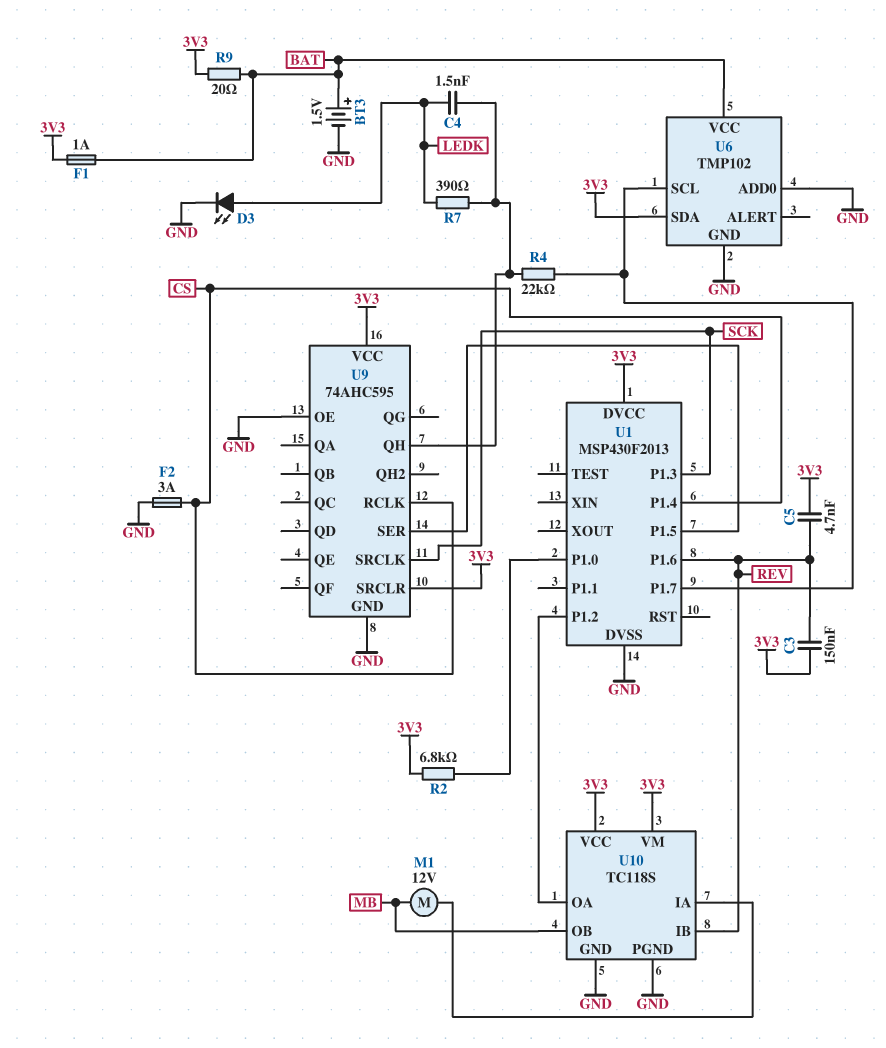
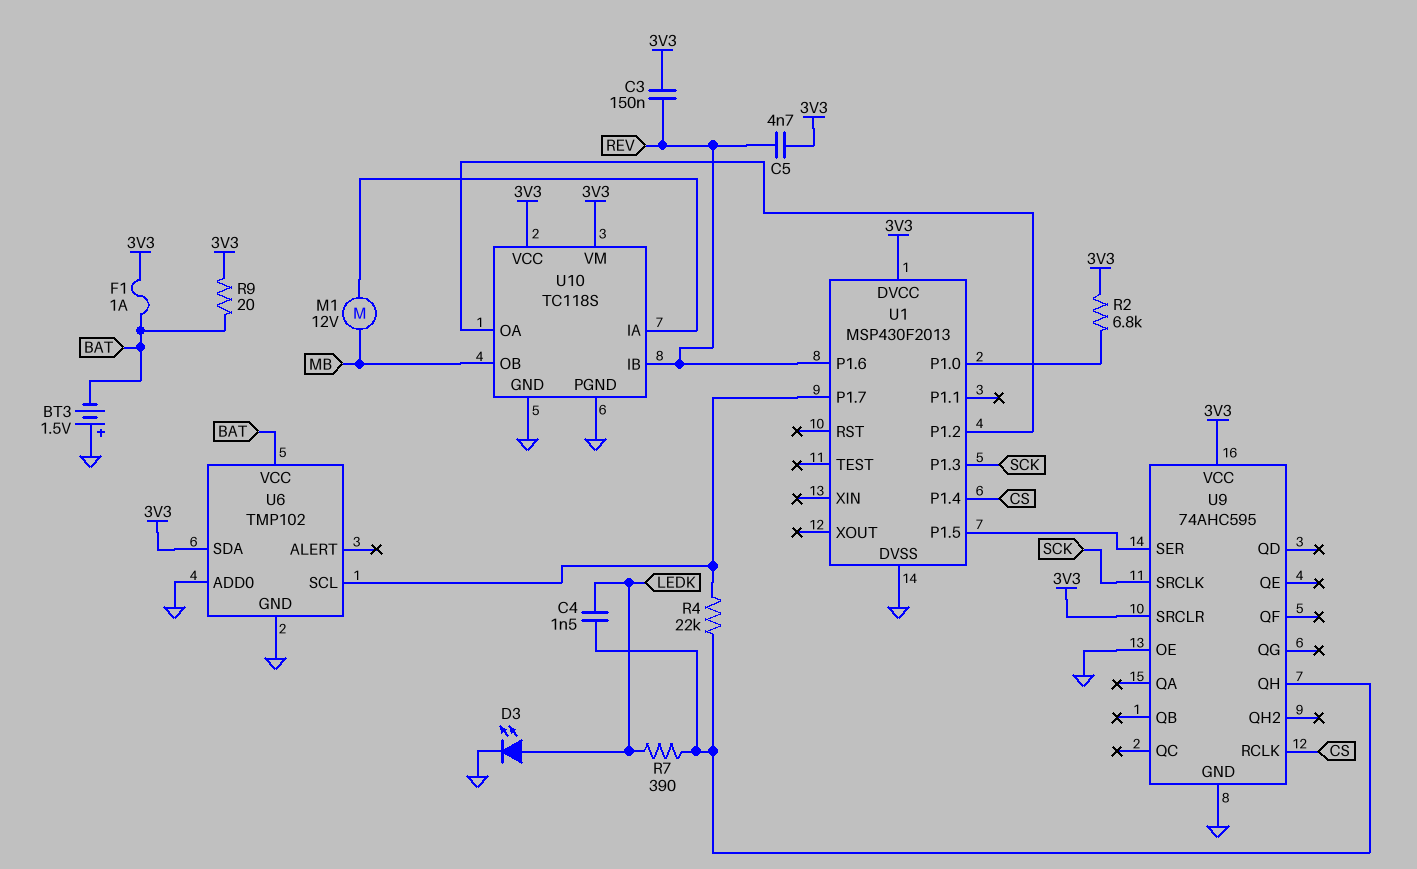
BT3: 1.5V (plus BAT, minus GND) -> 1.5V (plus GND, minus BAT)
F2: 3A (CS, GND) -> none

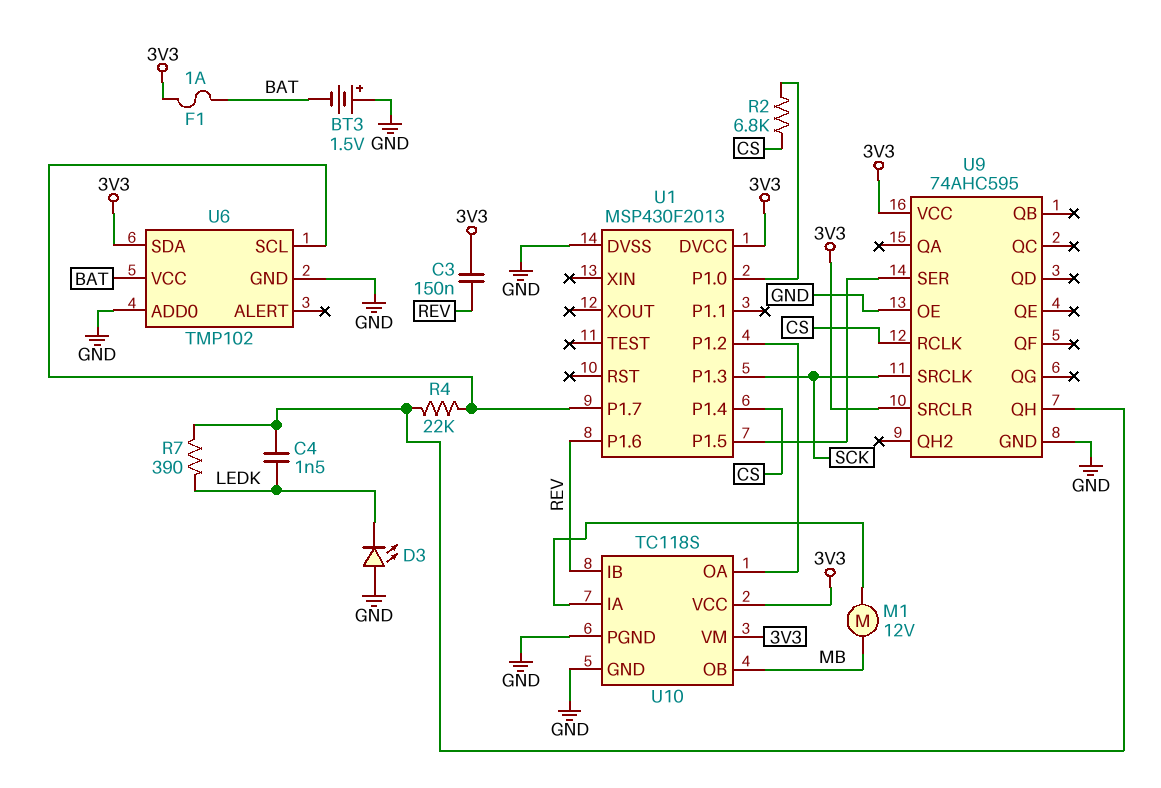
C5: 4.7nF (3V3, REV) -> none
D3: LED (A LEDK, K GND) -> LED (A GND, K LEDK)
R2: 6.8k (3V3, U1/P1.0) -> 6.8k (CS, U1/P1.0)
R9: 20 (3V3, BAT) -> none

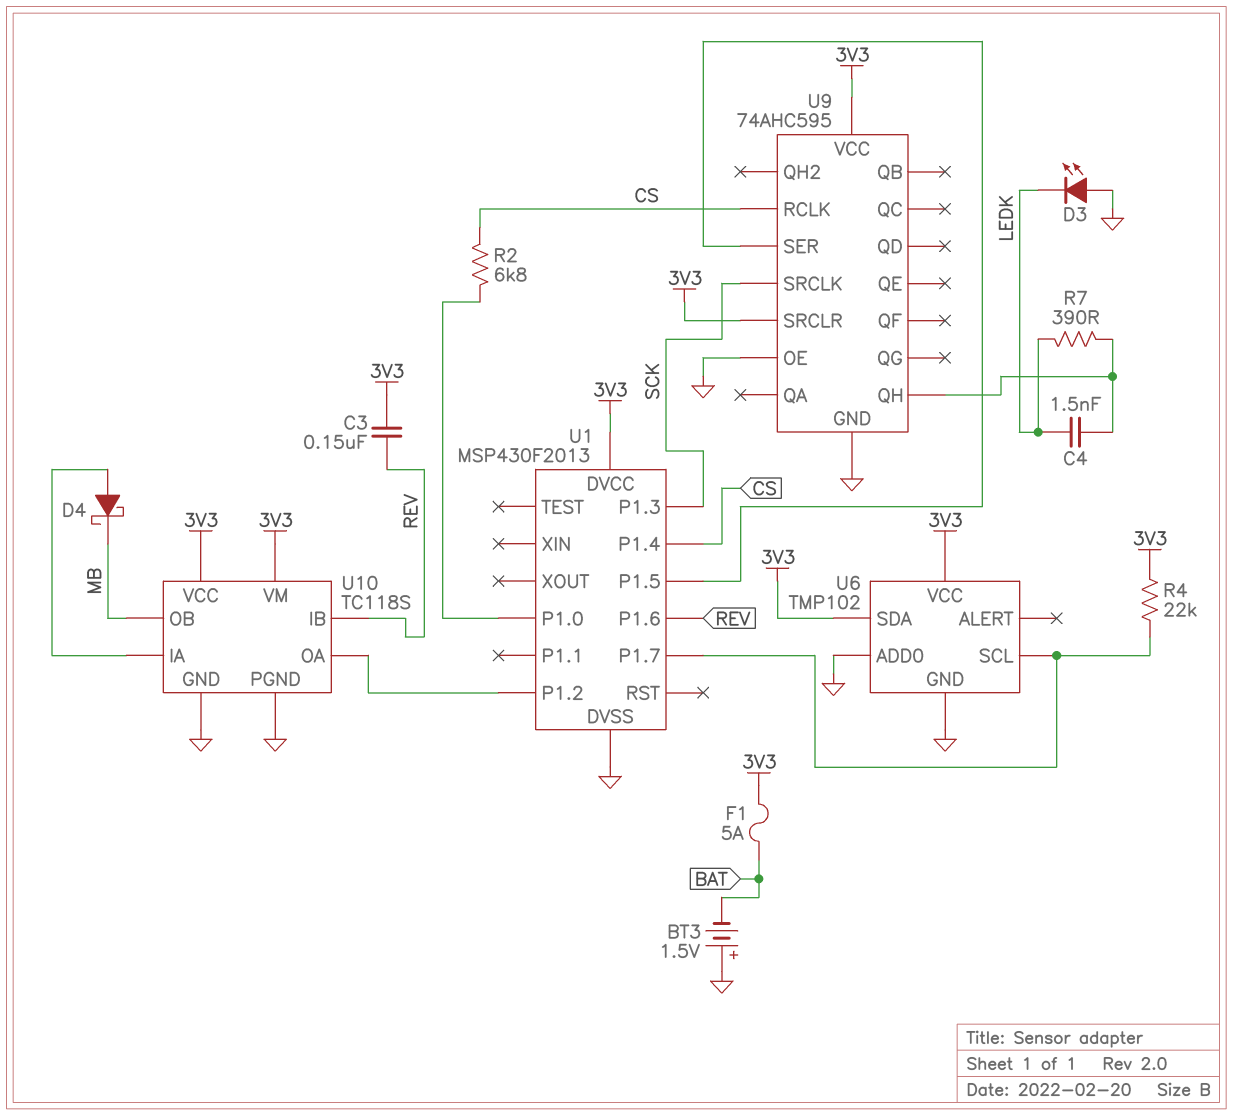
D4: none -> schottky (A U10/IA, K MB)
F1: 1A (3V3, BAT) -> 5A (3V3, BAT)
M1: motor 12V (MB, U10/IA) -> none
R4: 22k (U1/P1.7, U9/QH) -> 22k (3V3, U1/P1.7)
U6 pin VCC: BAT -> 3V3

